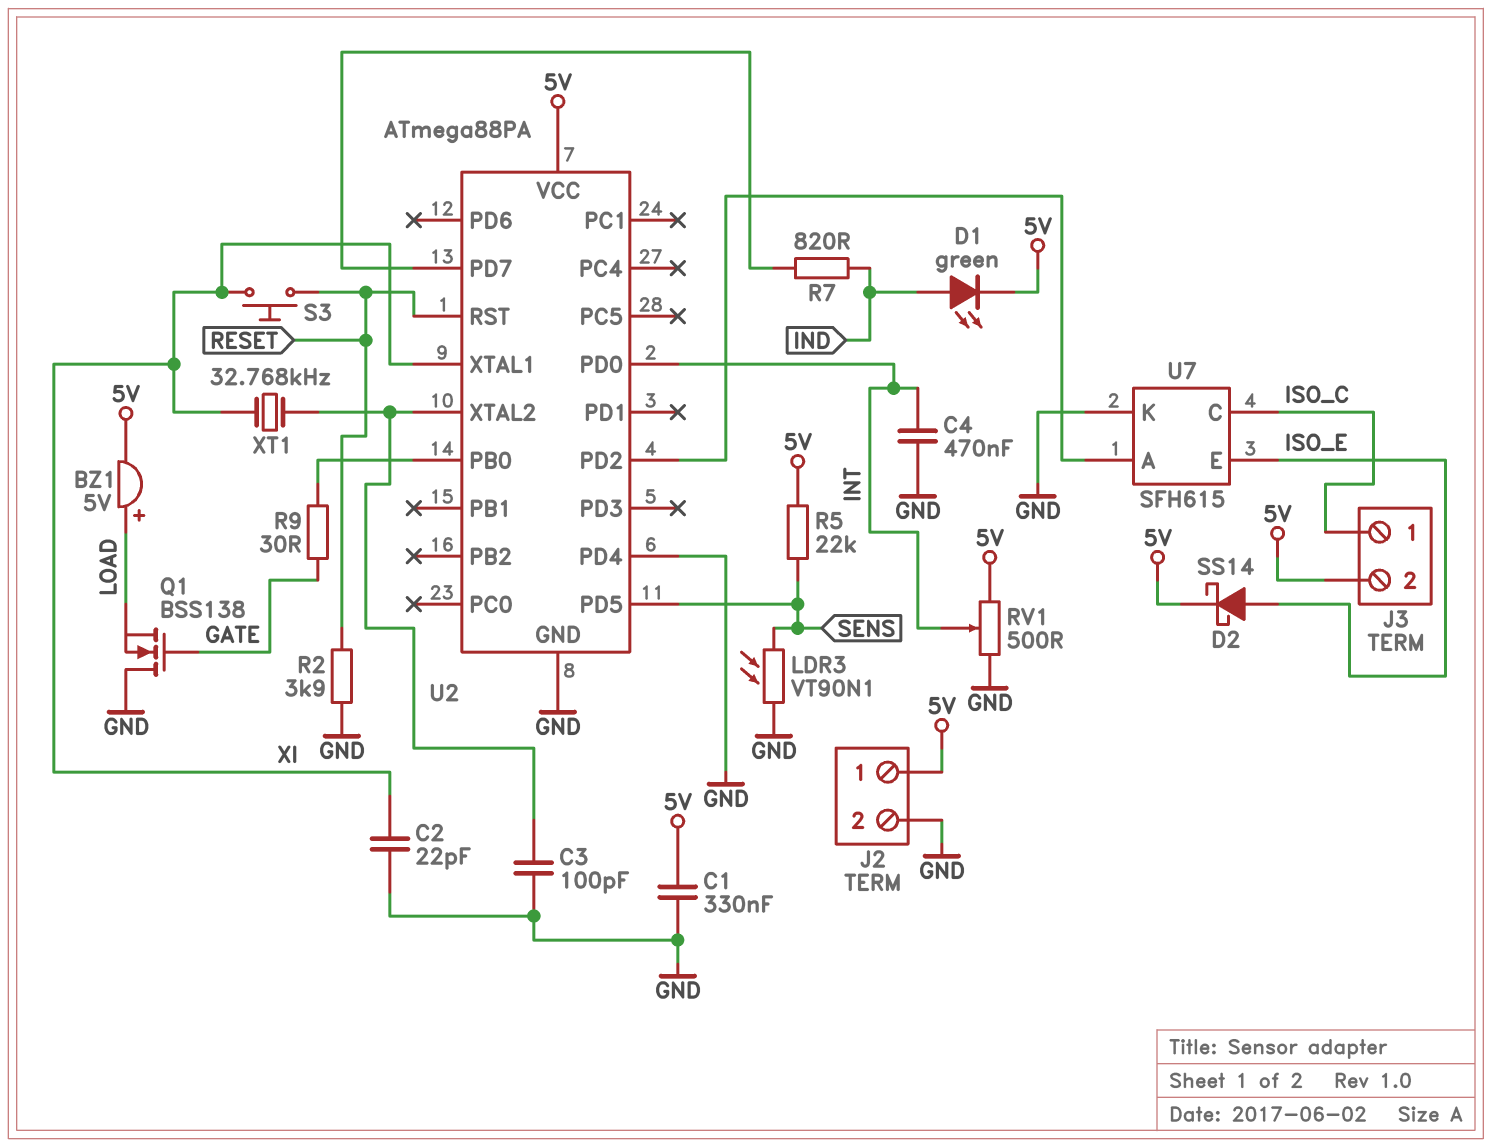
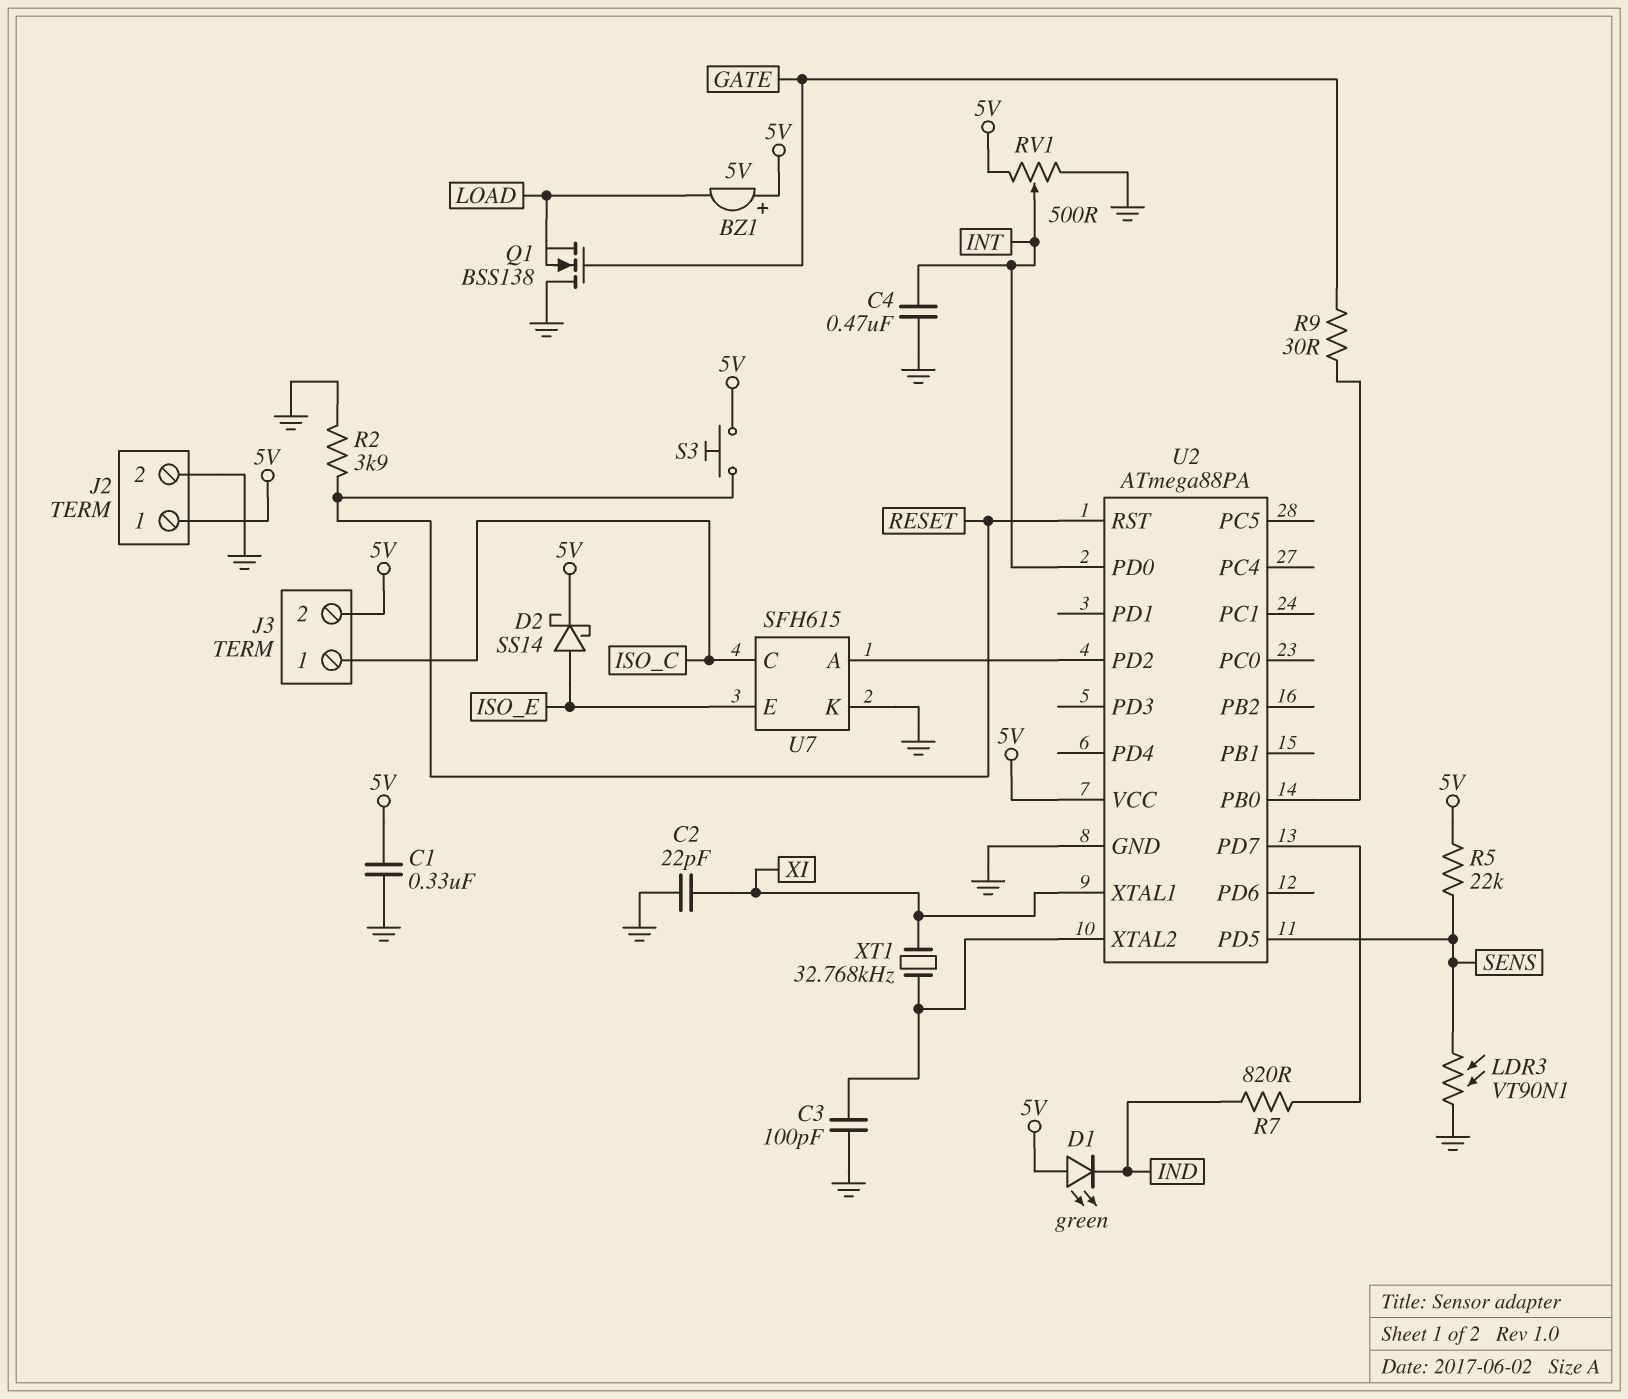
BZ1: buzzer 5V (plus LOAD, minus 5V) -> buzzer 5V (plus 5V, minus LOAD)
D1: LED green (A IND, K 5V) -> LED green (A 5V, K IND)
S3: button (RESET, XI) -> button (5V, RESET)
U2 pin PD4: GND -> none

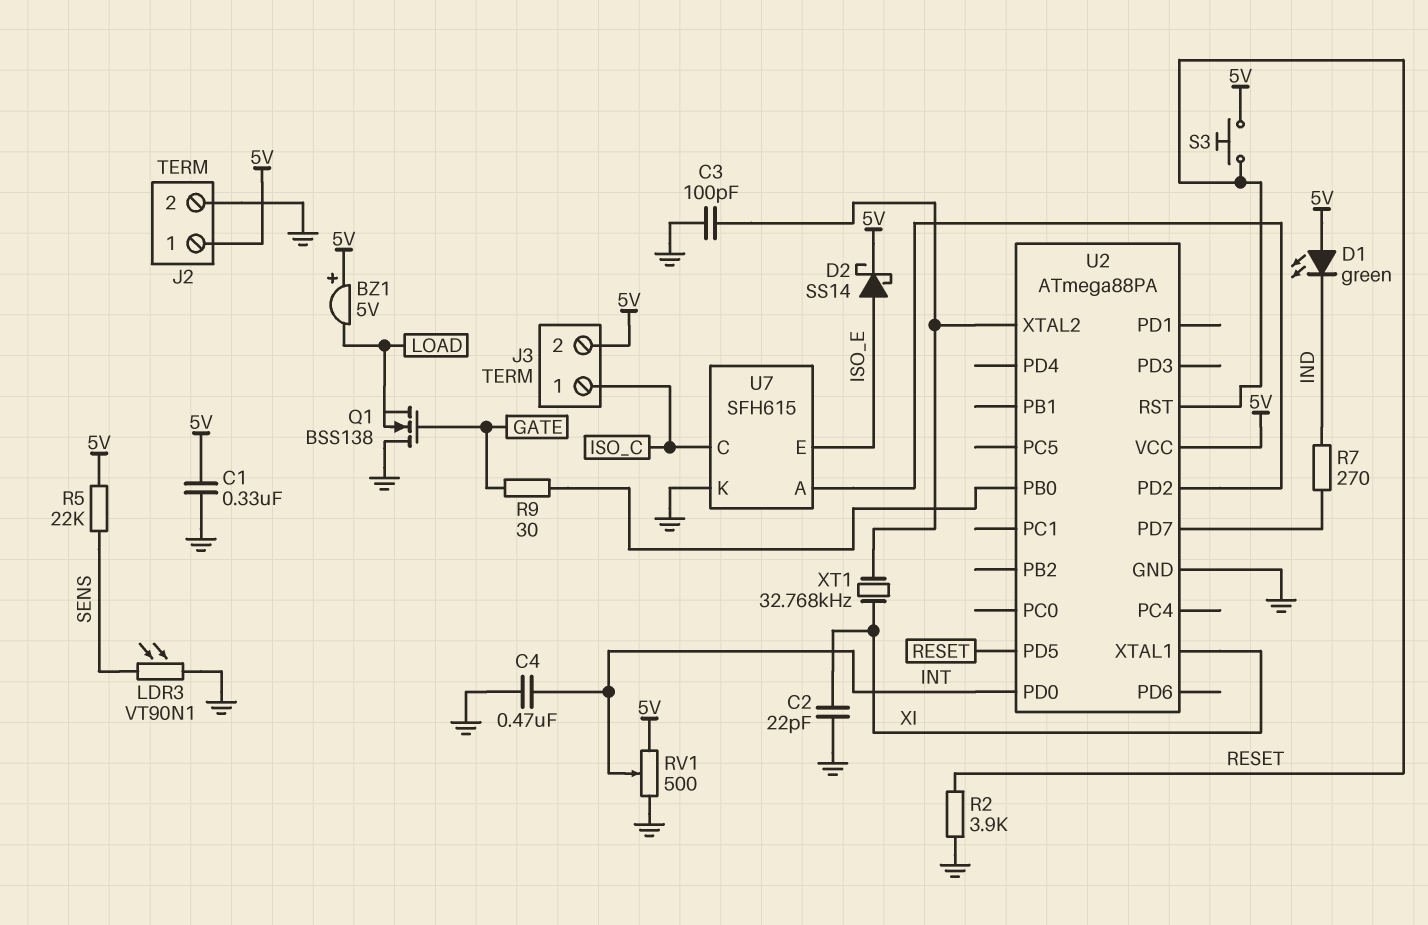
R7: 820 (IND, U2/PD7) -> 270 (IND, U2/PD7)
U2 pin PD5: SENS -> RESET

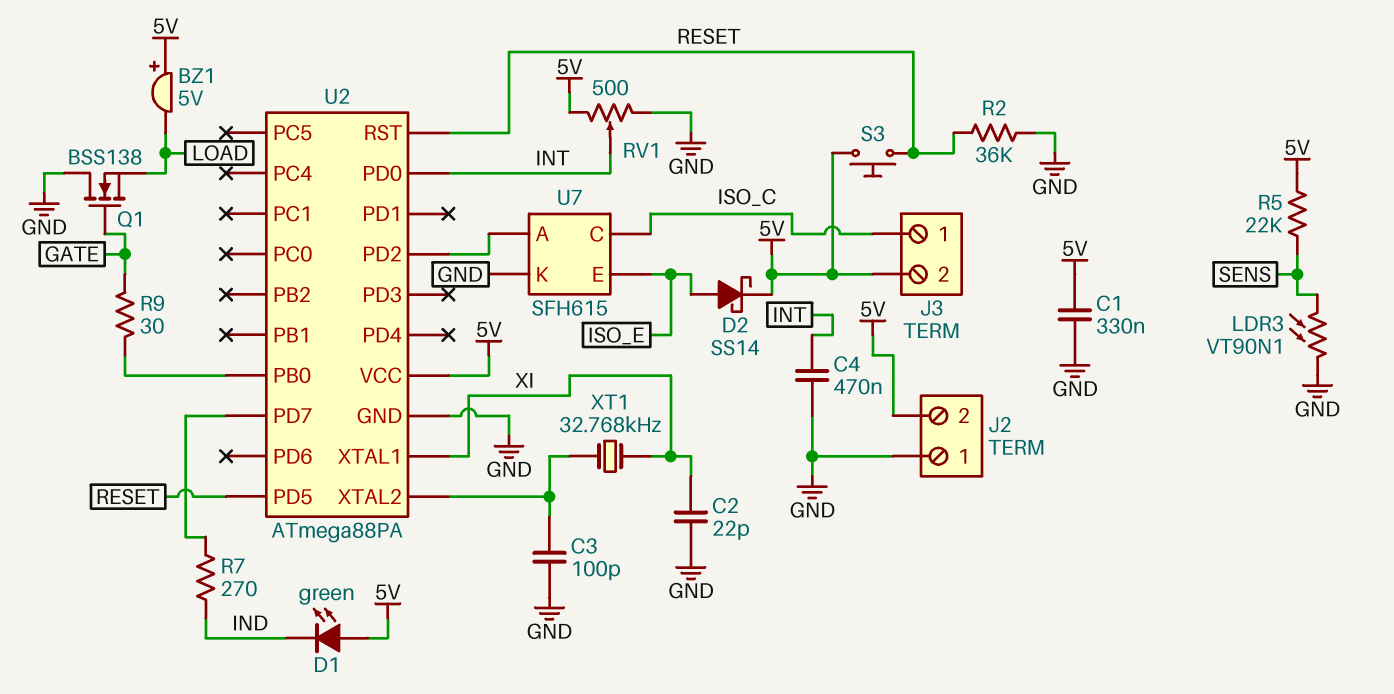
J2 pin 1: 5V -> GND
J2 pin 2: GND -> 5V
R2: 3.9k (GND, RESET) -> 36k (GND, RESET)

